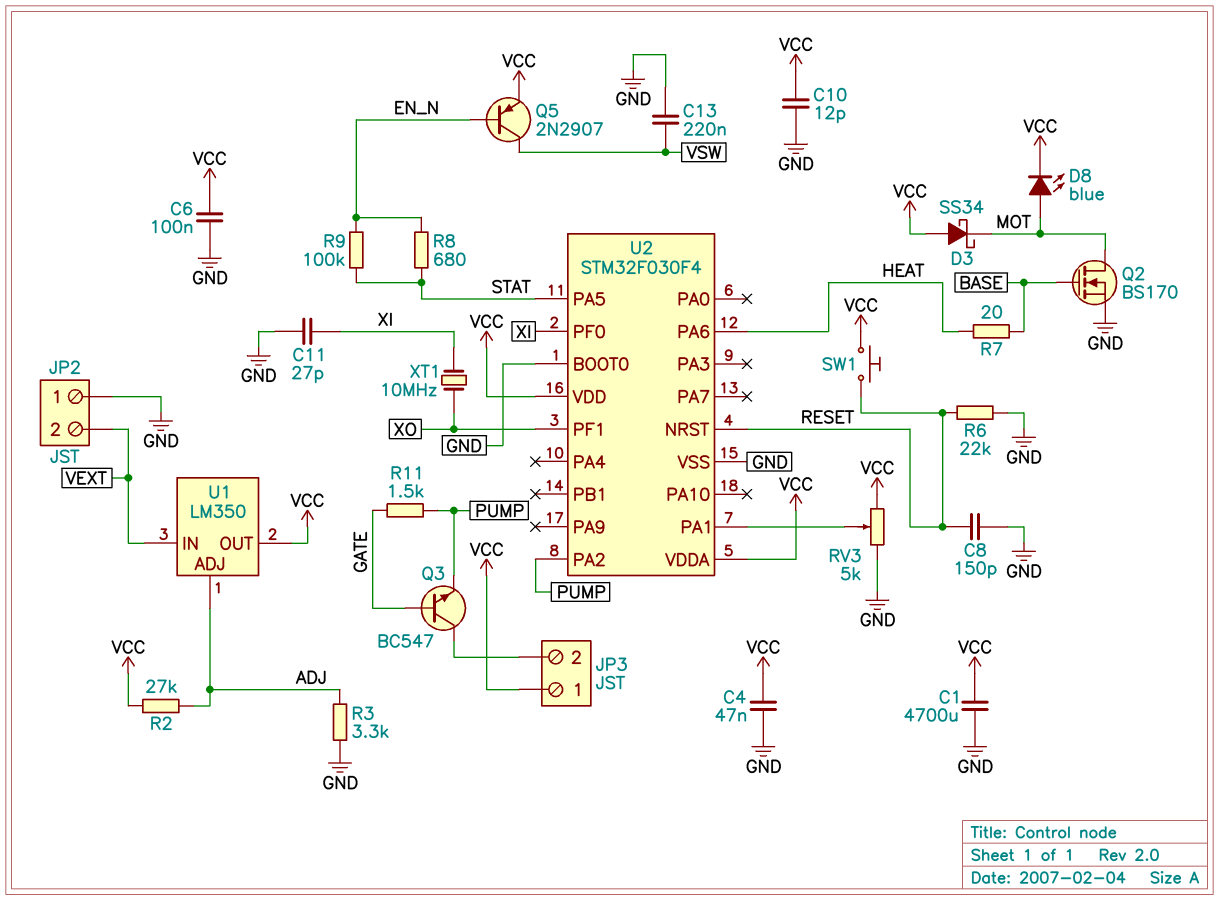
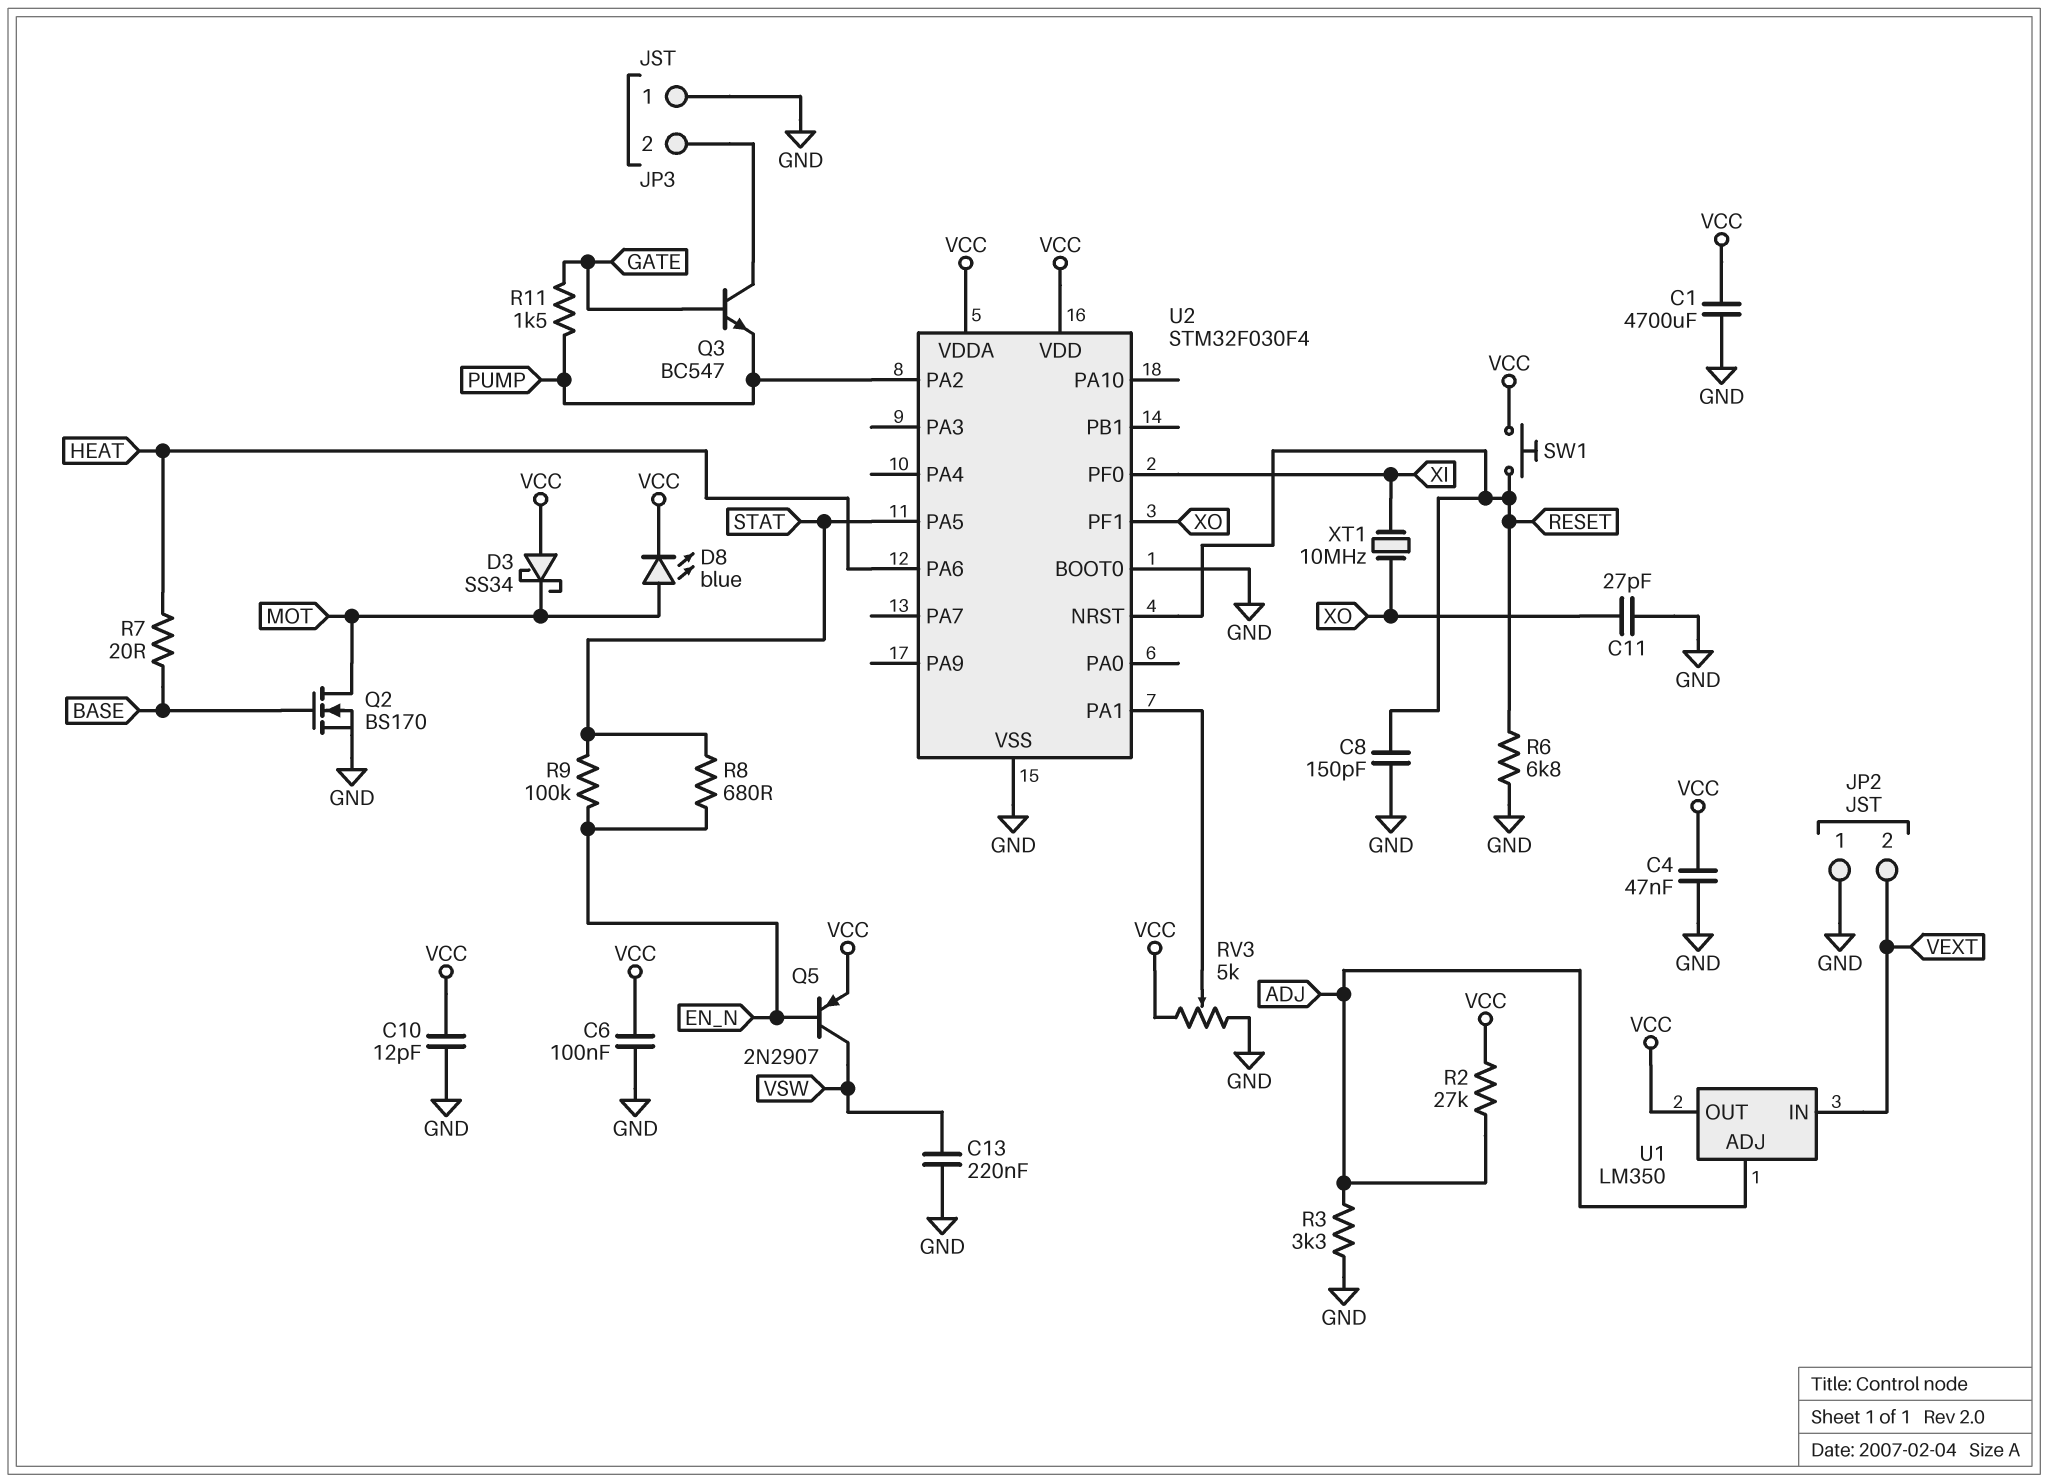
C11: 27pF (GND, XI) -> 27pF (GND, XO)
JP3 pin 1: VCC -> GND
R6: 22k (GND, RESET) -> 6.8k (GND, RESET)

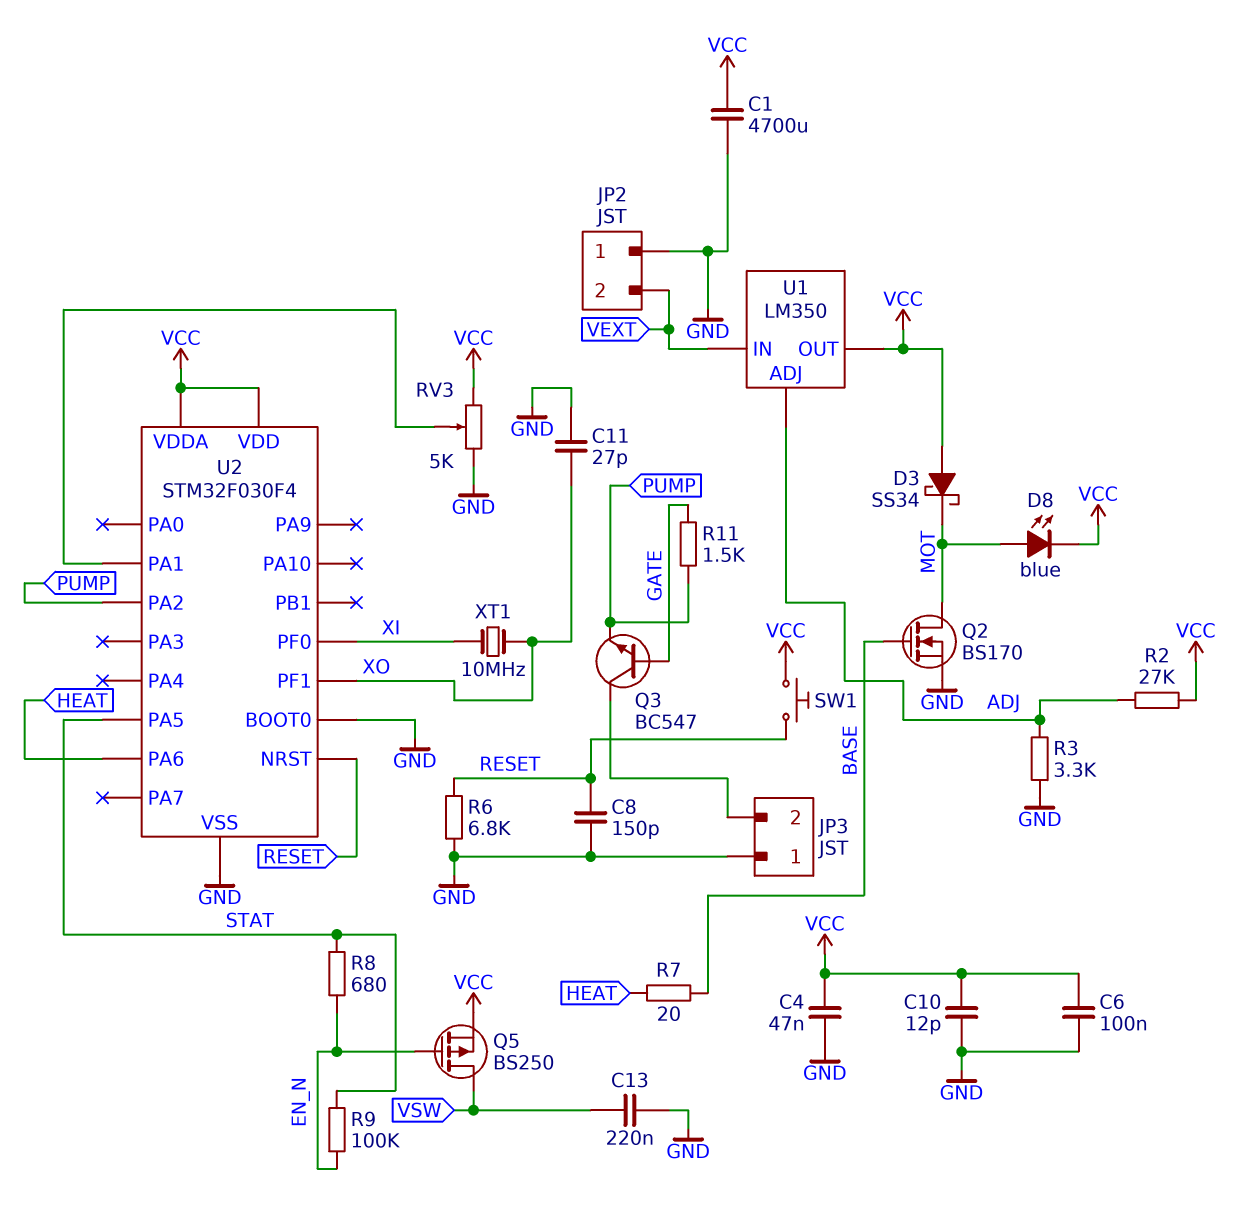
Q5: PNP 2N2907 (B EN_N, C VSW, E VCC) -> PMOS BS250 (G EN_N, D VSW, S VCC)

